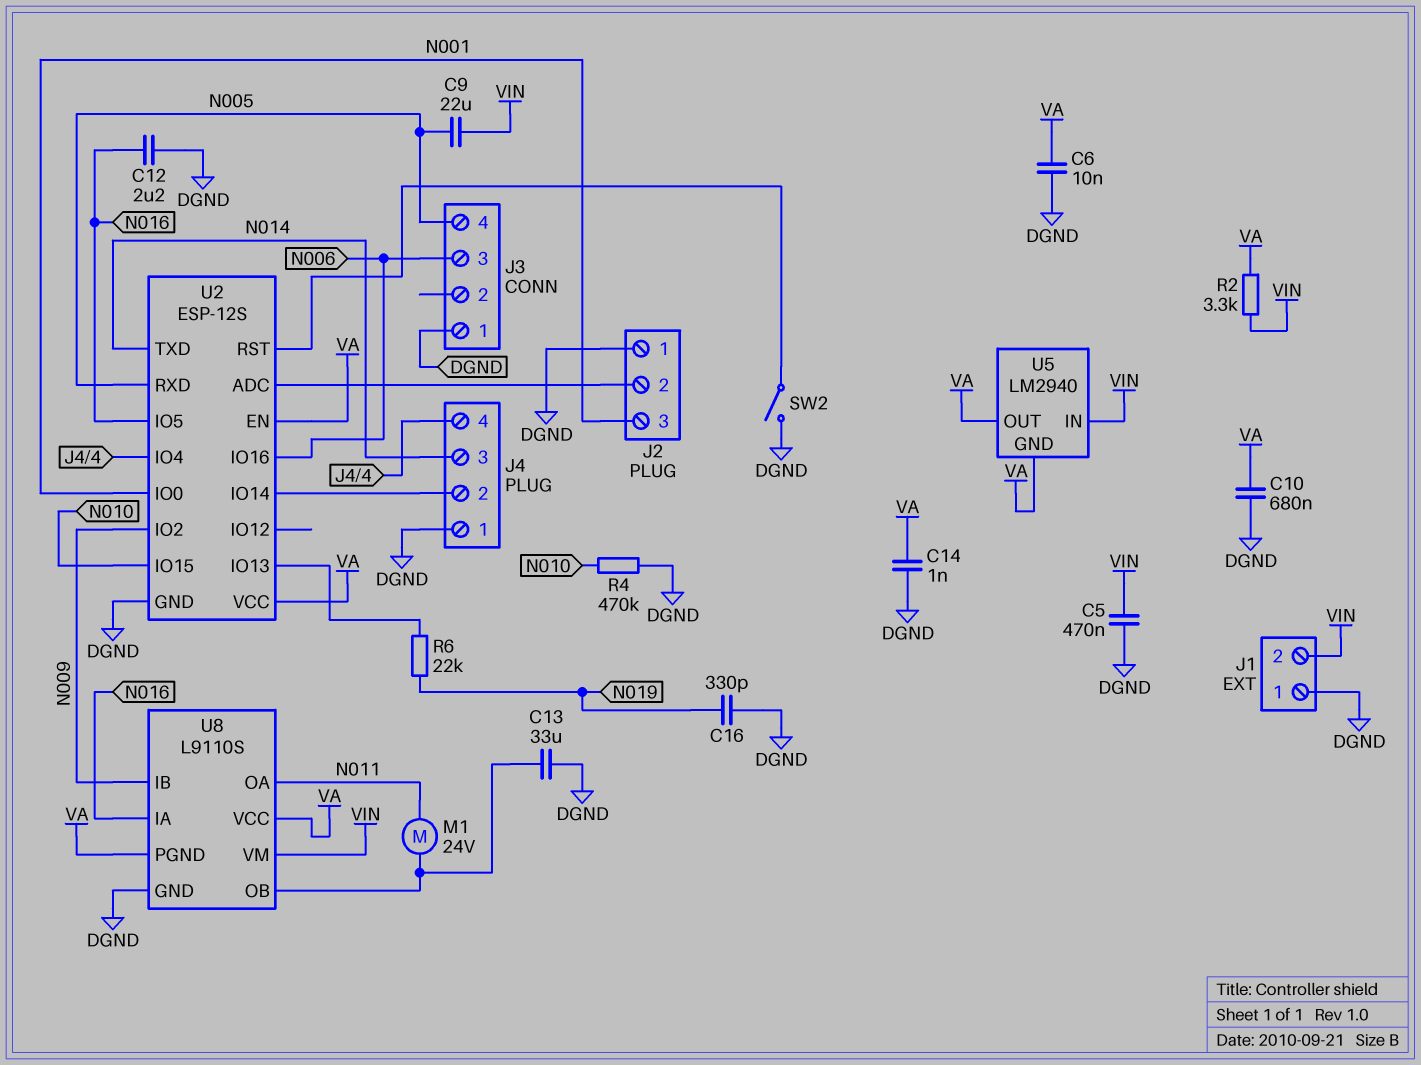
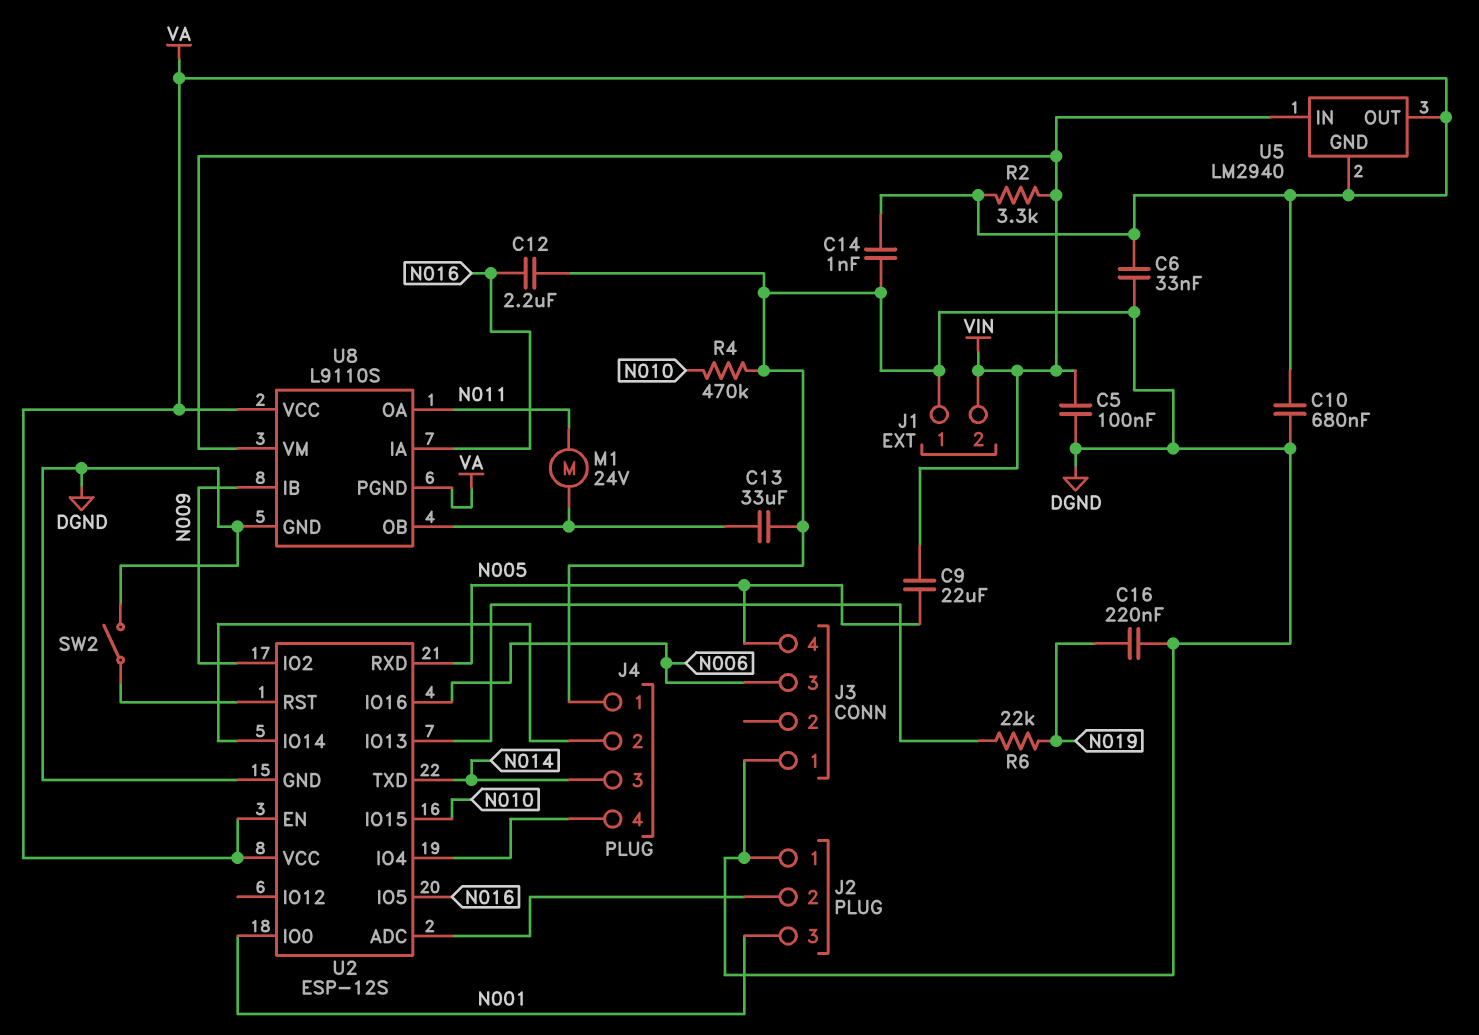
C5: 470nF (DGND, VIN) -> 100nF (DGND, VIN)
C6: 10nF (DGND, VA) -> 33nF (DGND, VA)
C16: 330pF (DGND, N019) -> 220nF (DGND, N019)

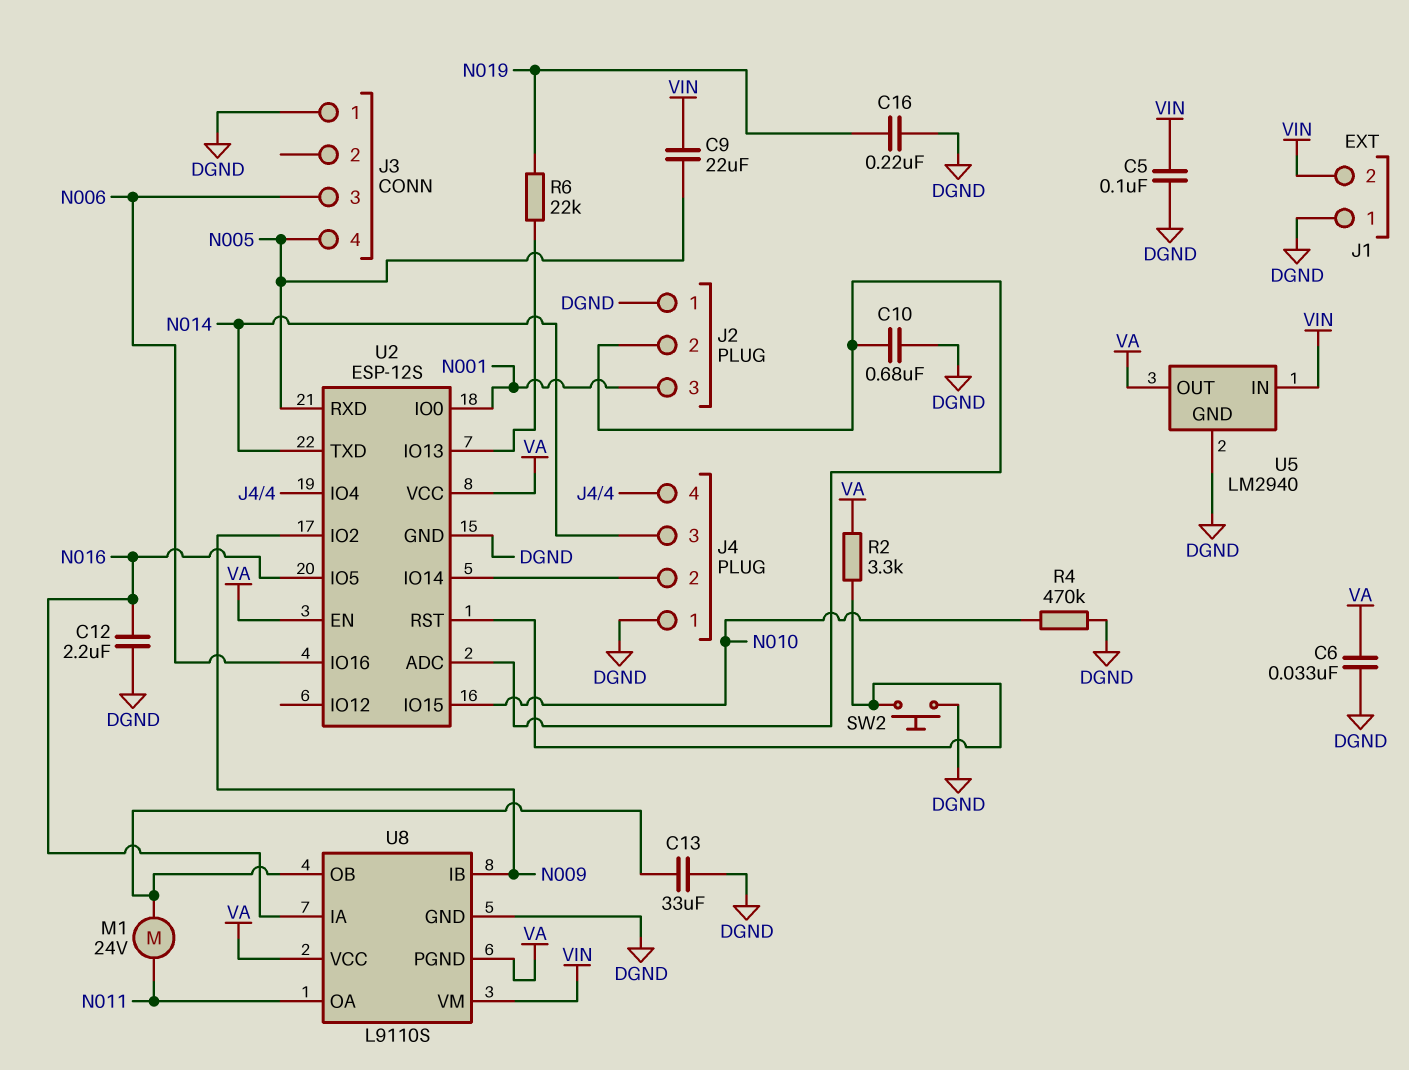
C10: 680nF (DGND, VA) -> 680nF (DGND, J2/2)
C14: 1nF (DGND, VA) -> none
R2: 3.3k (VA, VIN) -> 3.3k (U2/RST, VA)
SW2: switch (DGND, U2/RST) -> button (DGND, U2/RST)
U5 pin GND: VA -> DGND

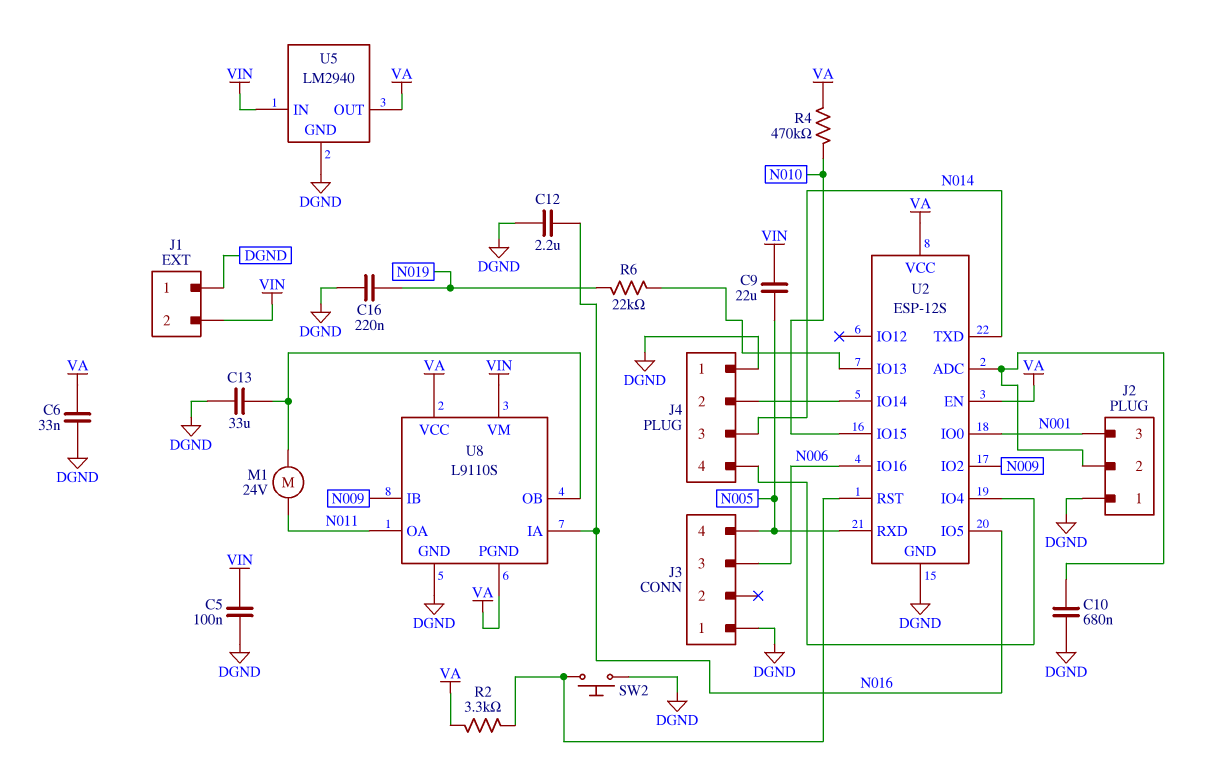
R4: 470k (DGND, N010) -> 470k (N010, VA)

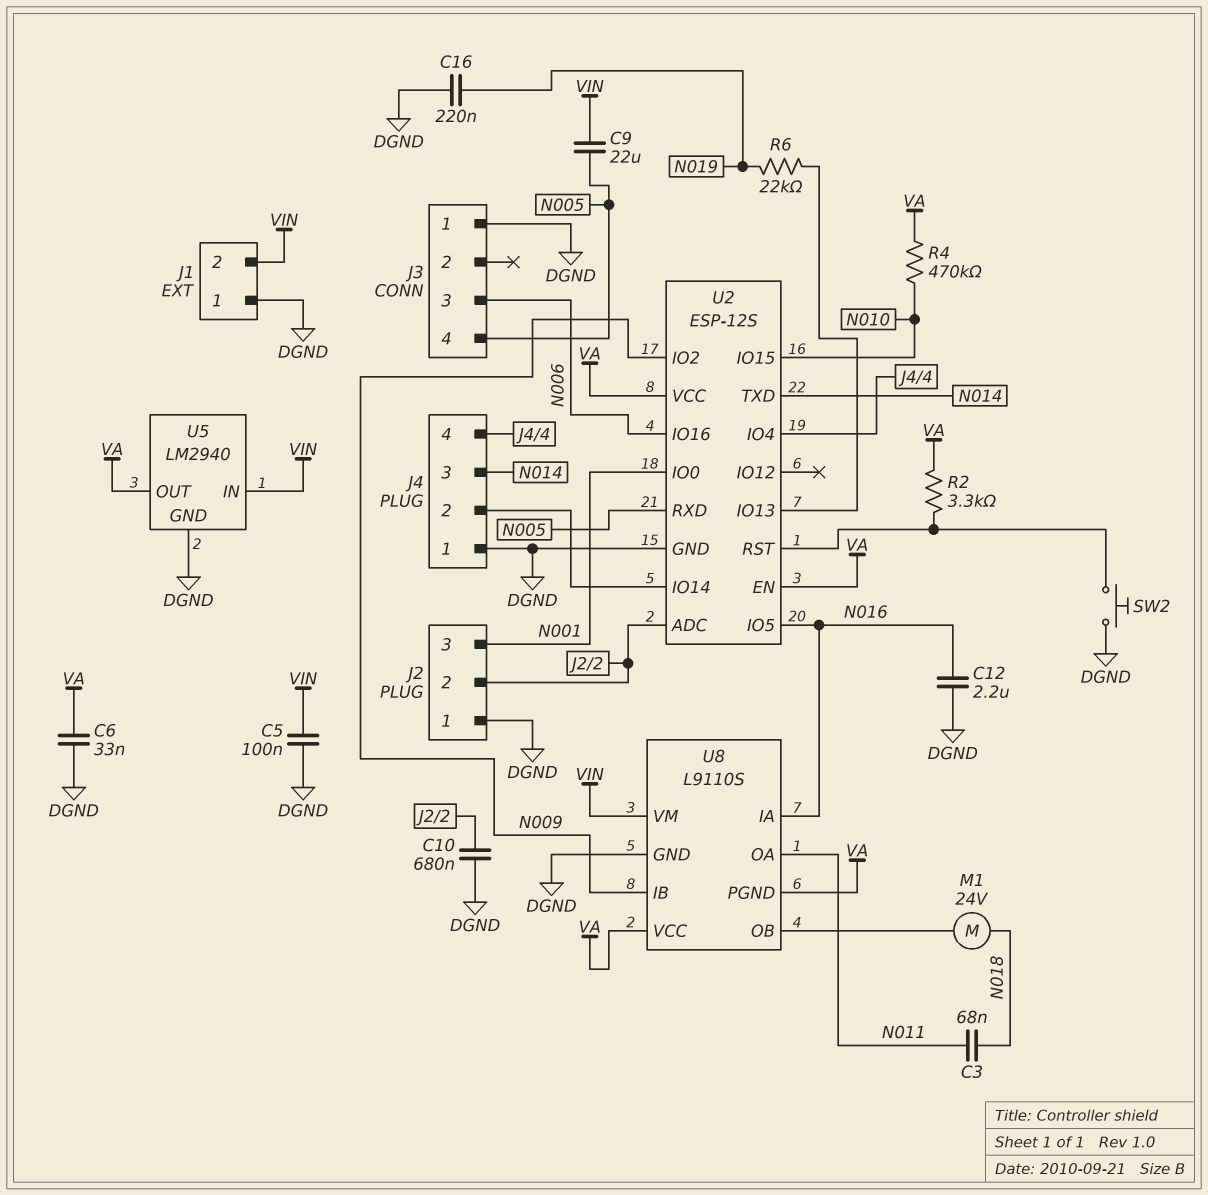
C3: none -> 68nF (N011, N018)
C13: 33uF (DGND, U8/OB) -> none
M1: motor 24V (N011, U8/OB) -> motor 24V (N018, U8/OB)

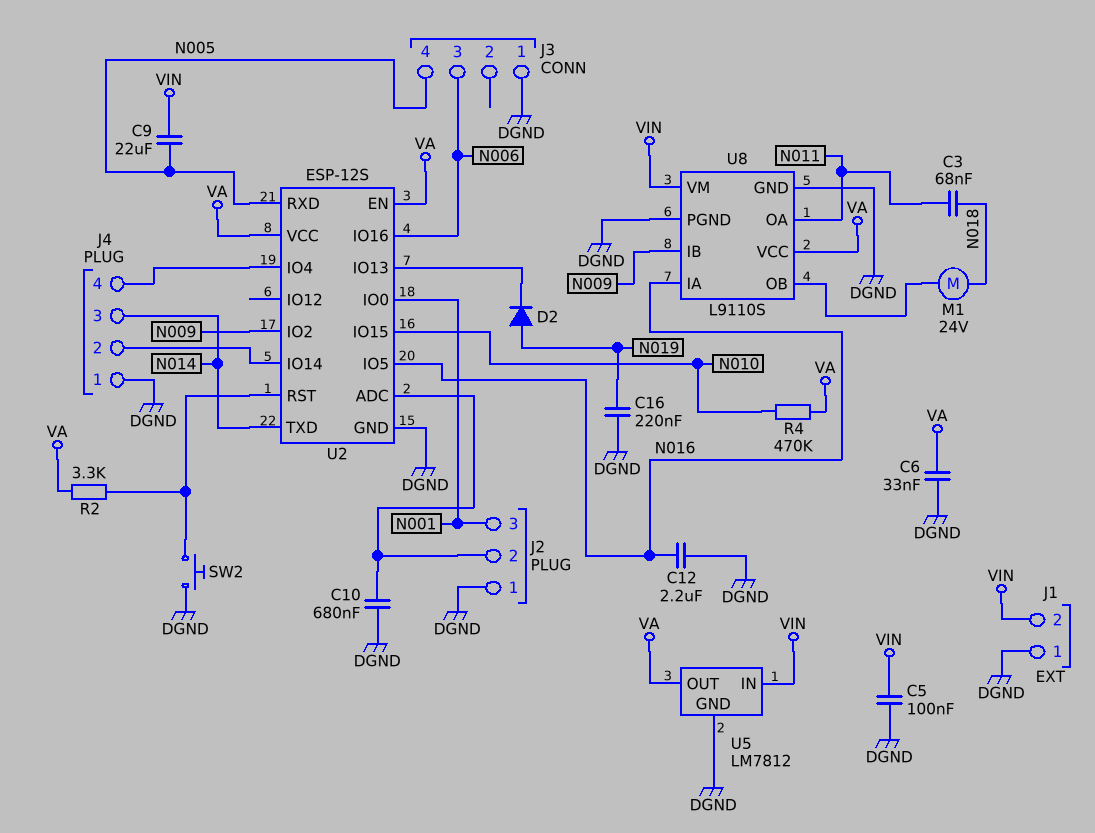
D2: none -> diode (A N019, K U2/IO13)
R6: 22k (N019, U2/IO13) -> none
U5: LM2940 -> LM7812
U8 pin PGND: VA -> DGND

